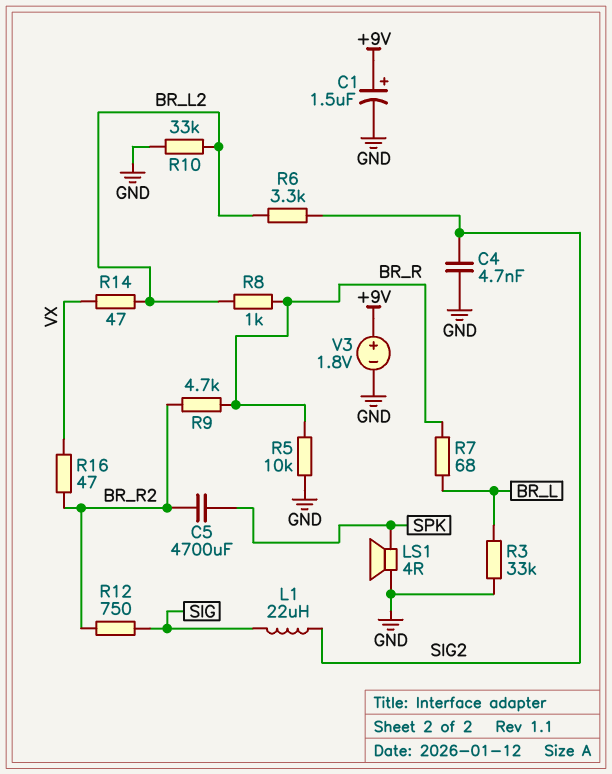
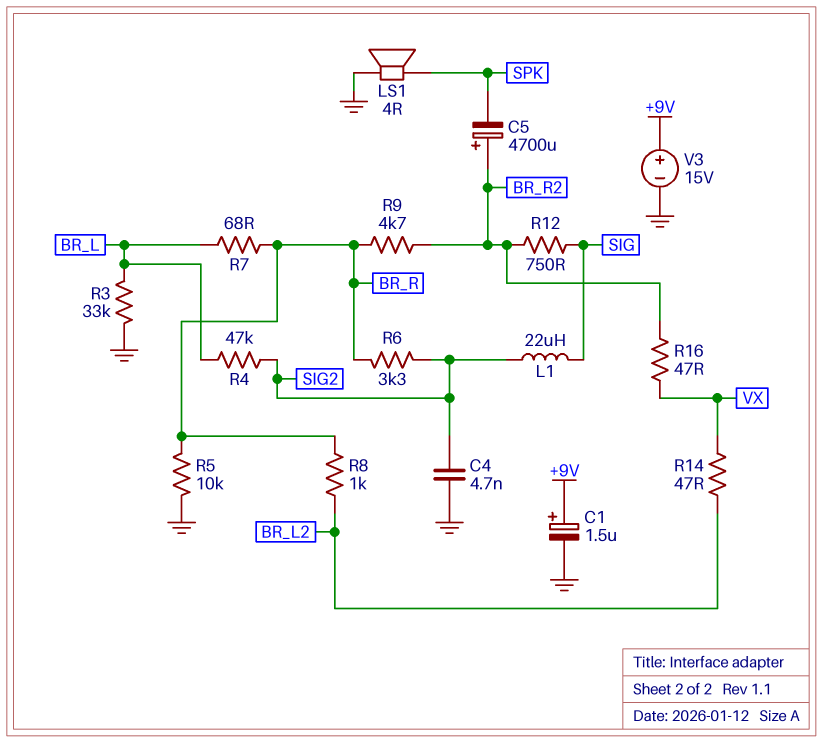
C5: 4700uF (BR_R2, SPK) -> 4700uF (plus BR_R2, minus SPK)
R4: none -> 47k (BR_L, SIG2)
R6: 3.3k (BR_L2, SIG2) -> 3.3k (BR_R, SIG2)
R10: 33k (BR_L2, GND) -> none
V3: 1.8V (plus +9V, minus GND) -> 15V (plus +9V, minus GND)

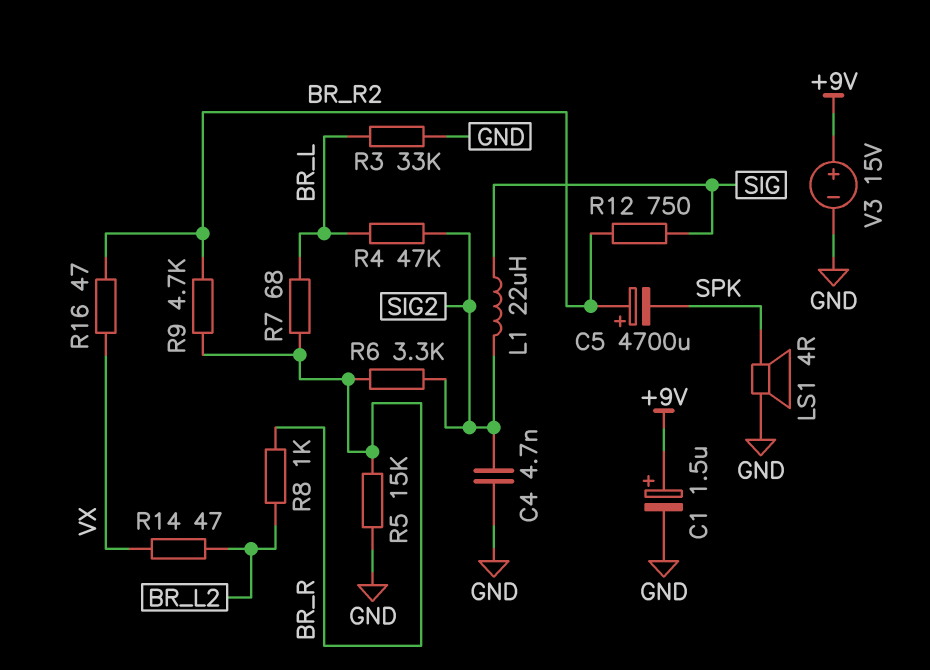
R5: 10k (BR_R, GND) -> 15k (BR_R, GND)

